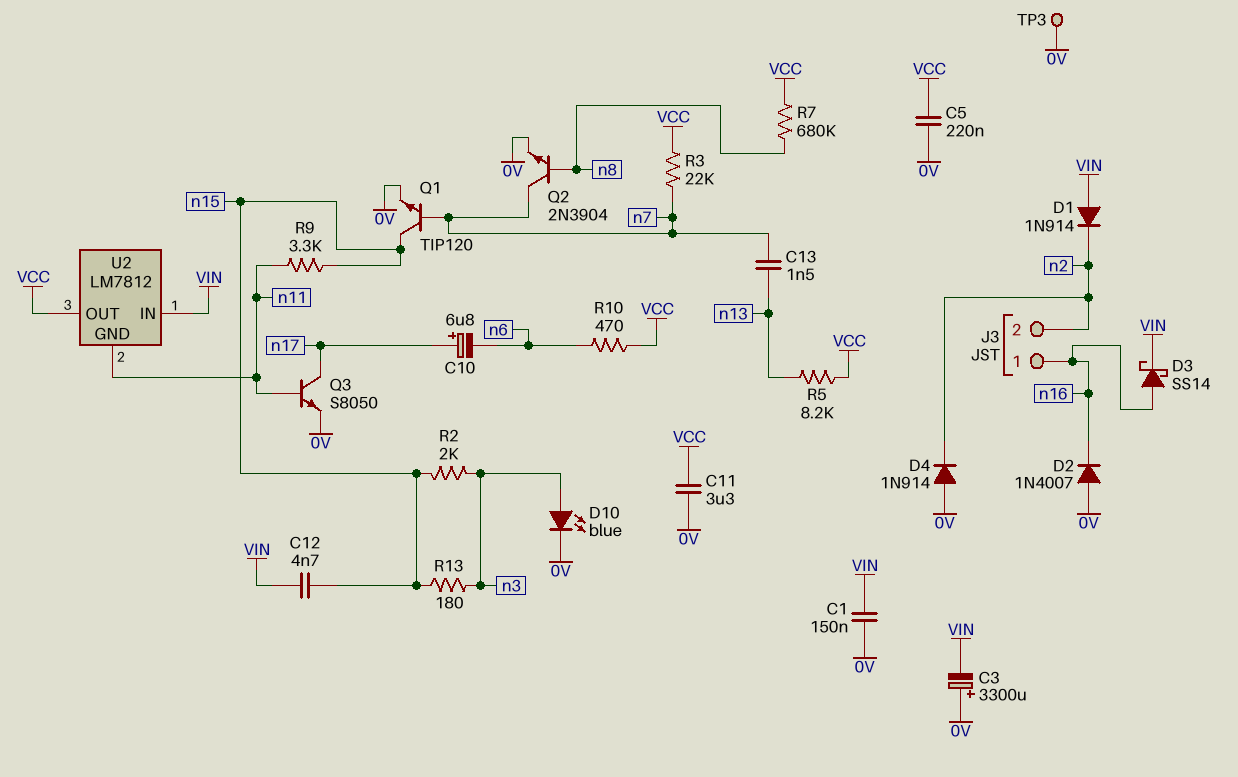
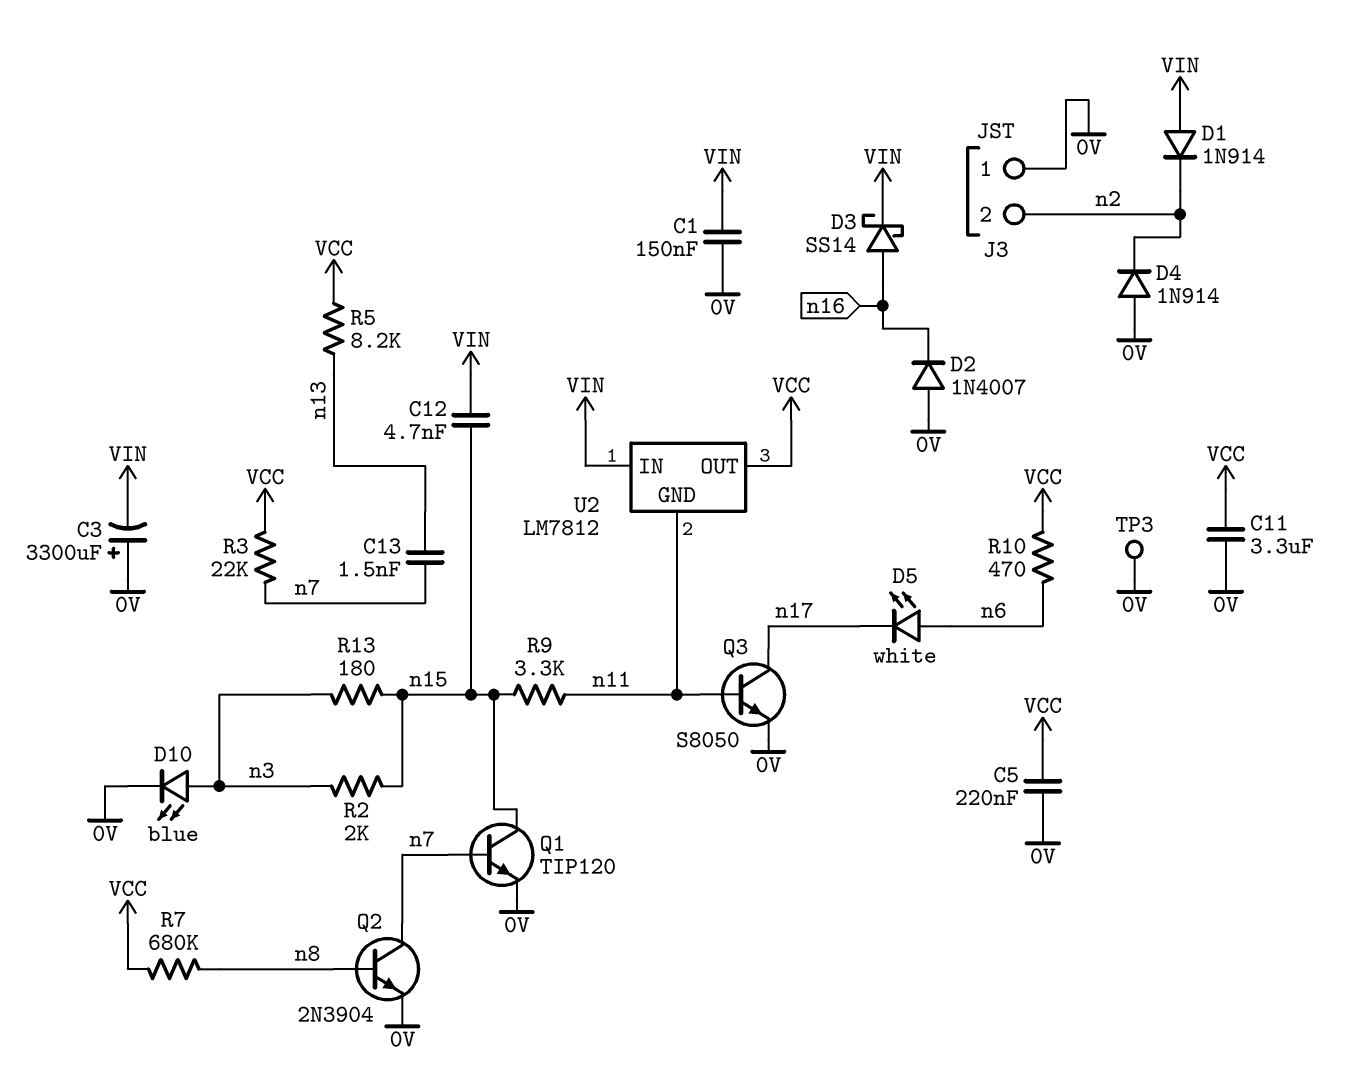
C10: 6.8uF (plus n17, minus n6) -> none
D5: none -> LED white (A n6, K n17)
J3 pin 1: n16 -> 0V

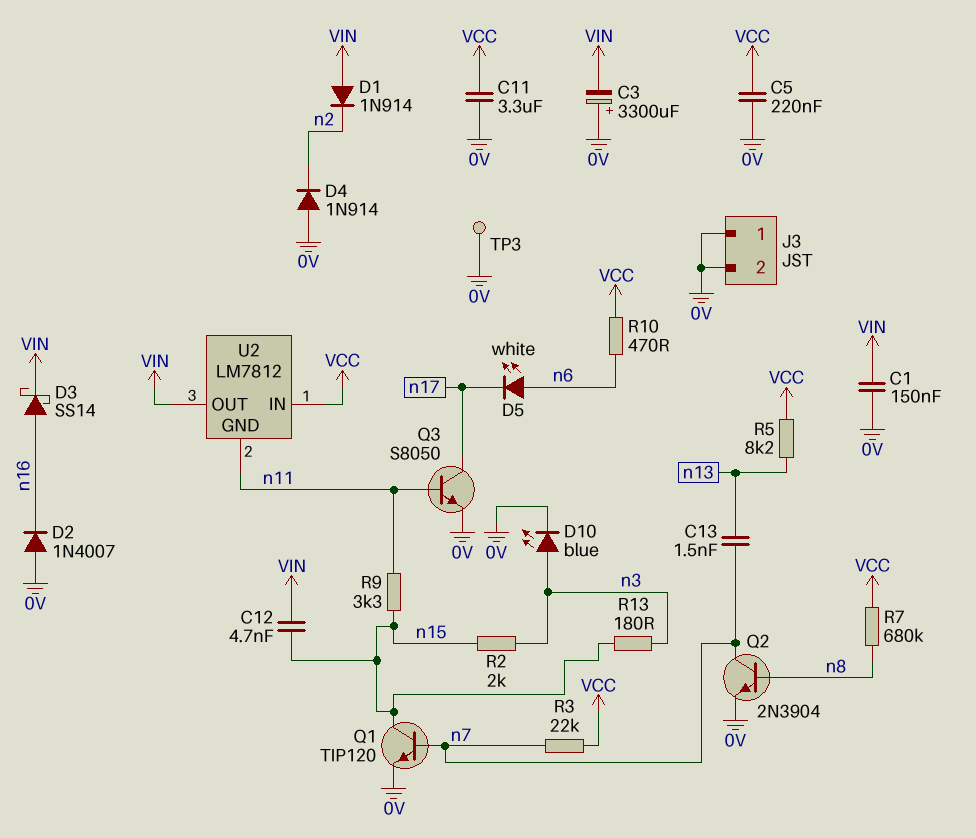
J3 pin 2: n2 -> 0V
U2 pin IN: VIN -> VCC
U2 pin OUT: VCC -> VIN

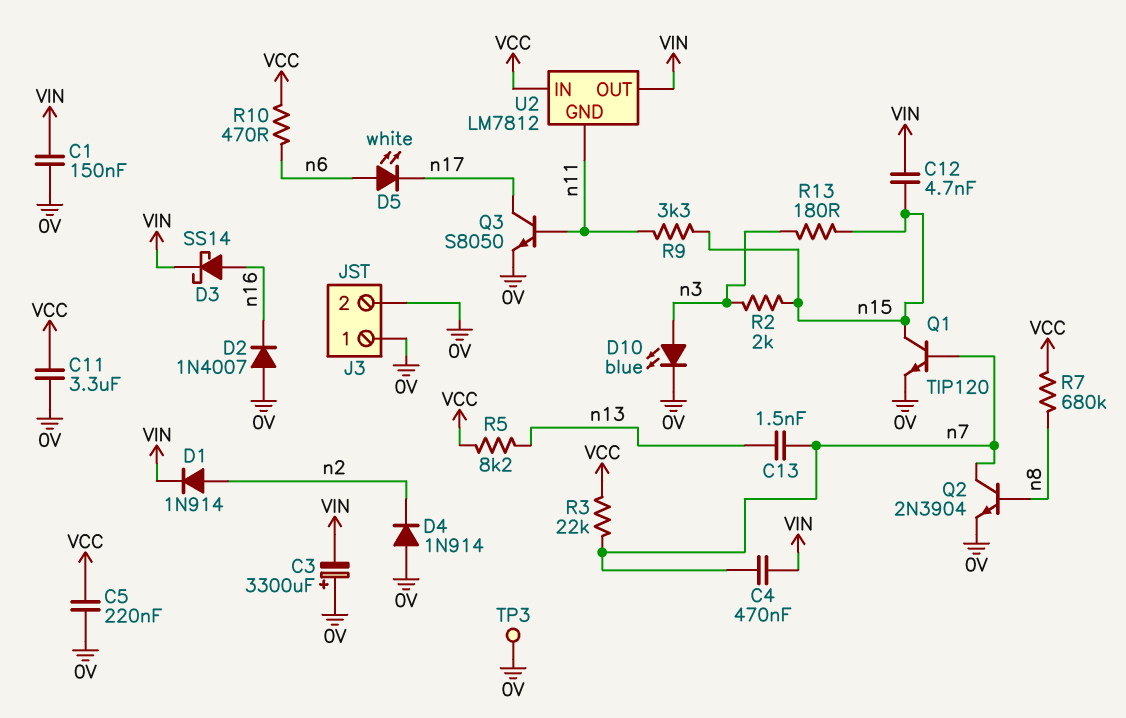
C4: none -> 470nF (VIN, n7)
D1: diode 1N914 (A VIN, K n2) -> diode 1N914 (A n2, K VIN)

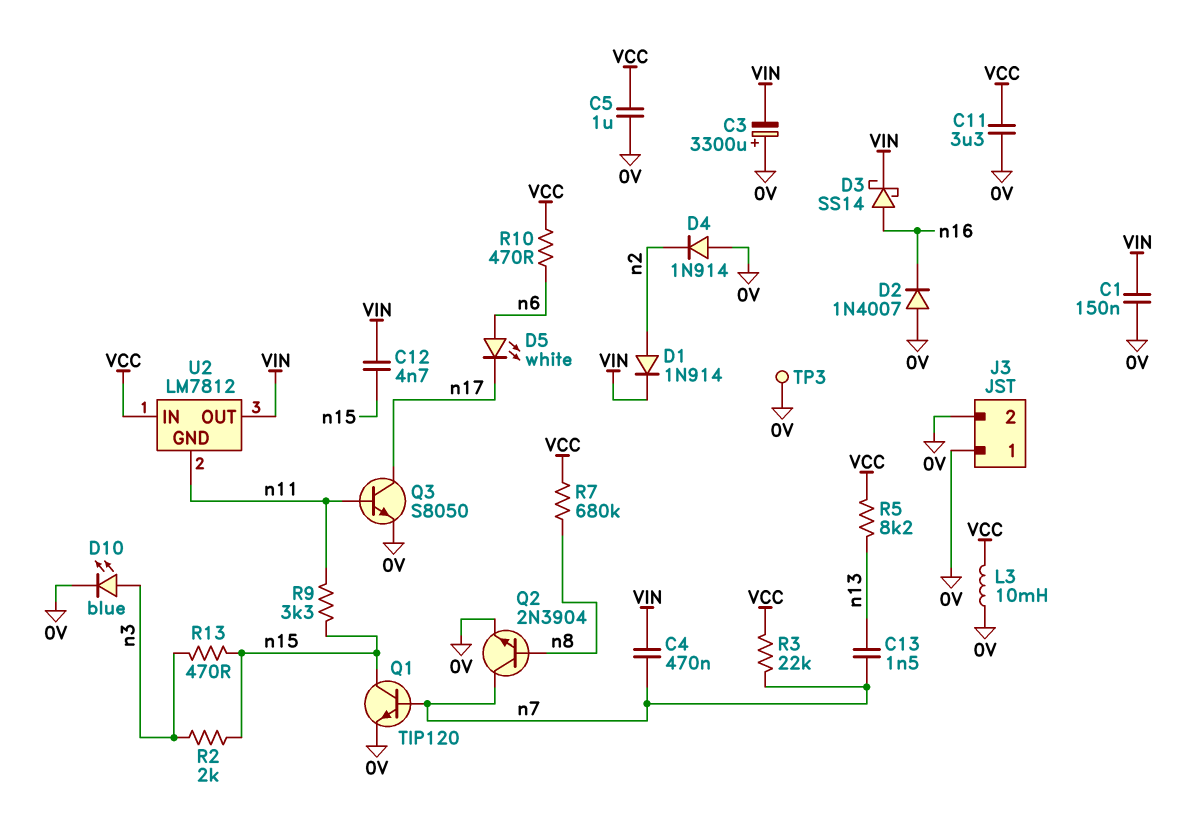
C5: 220nF (0V, VCC) -> 1uF (0V, VCC)
L3: none -> 10mH (0V, VCC)
R13: 180 (n3, n15) -> 470 (n3, n15)

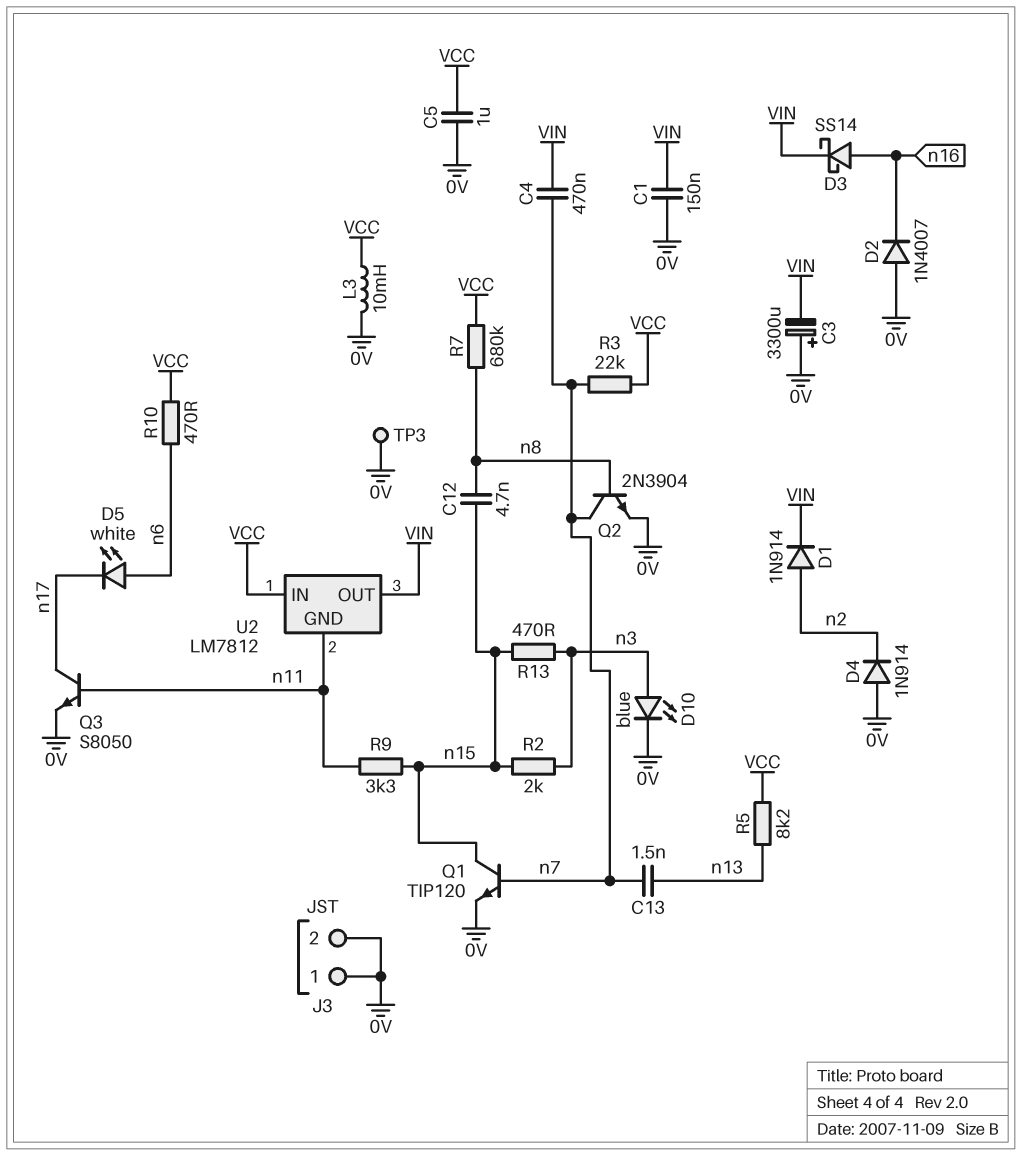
C11: 3.3uF (0V, VCC) -> none
C12: 4.7nF (VIN, n15) -> 4.7nF (n8, n15)

